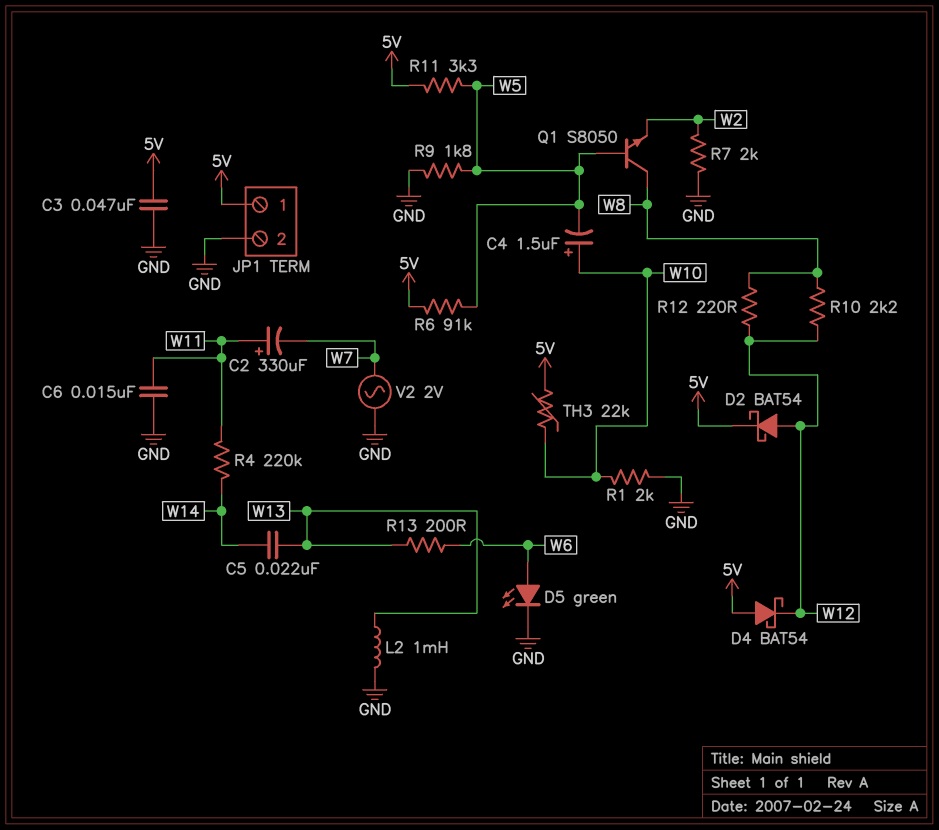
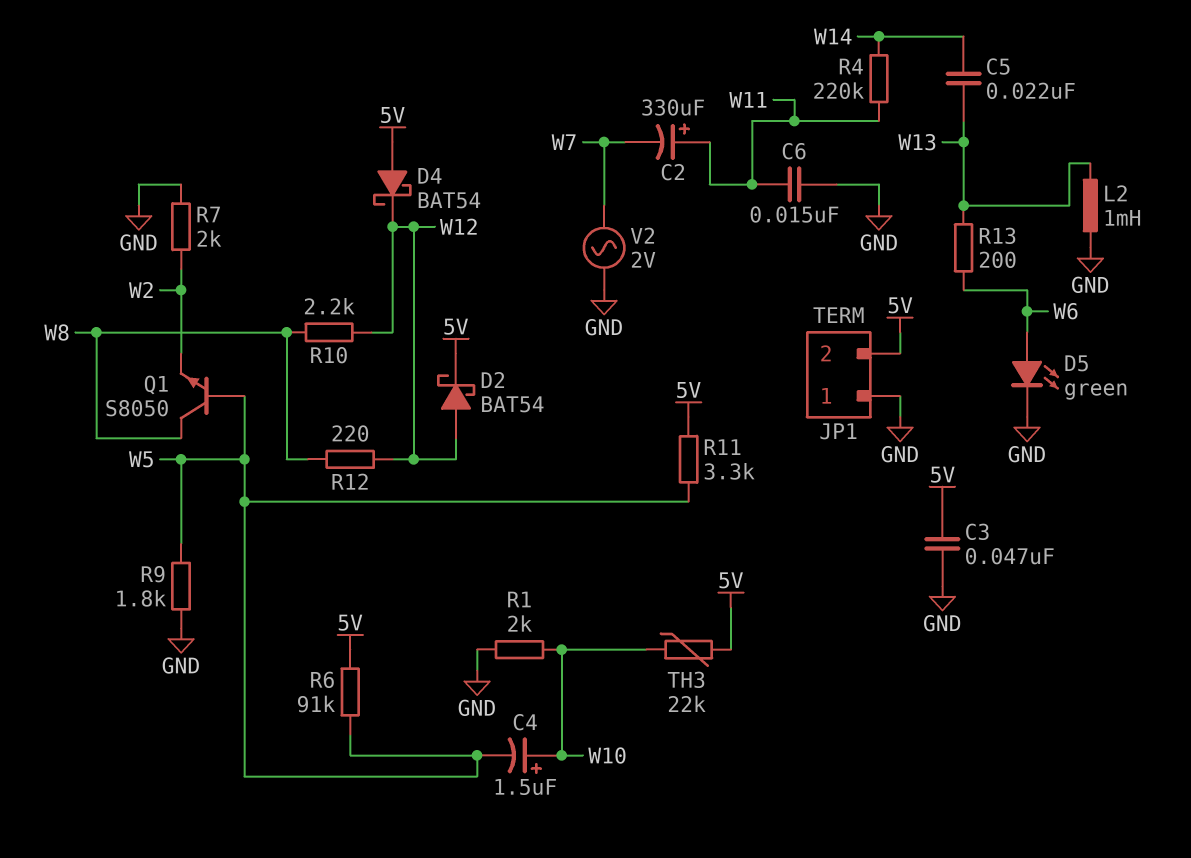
JP1 pin 1: 5V -> GND
JP1 pin 2: GND -> 5V

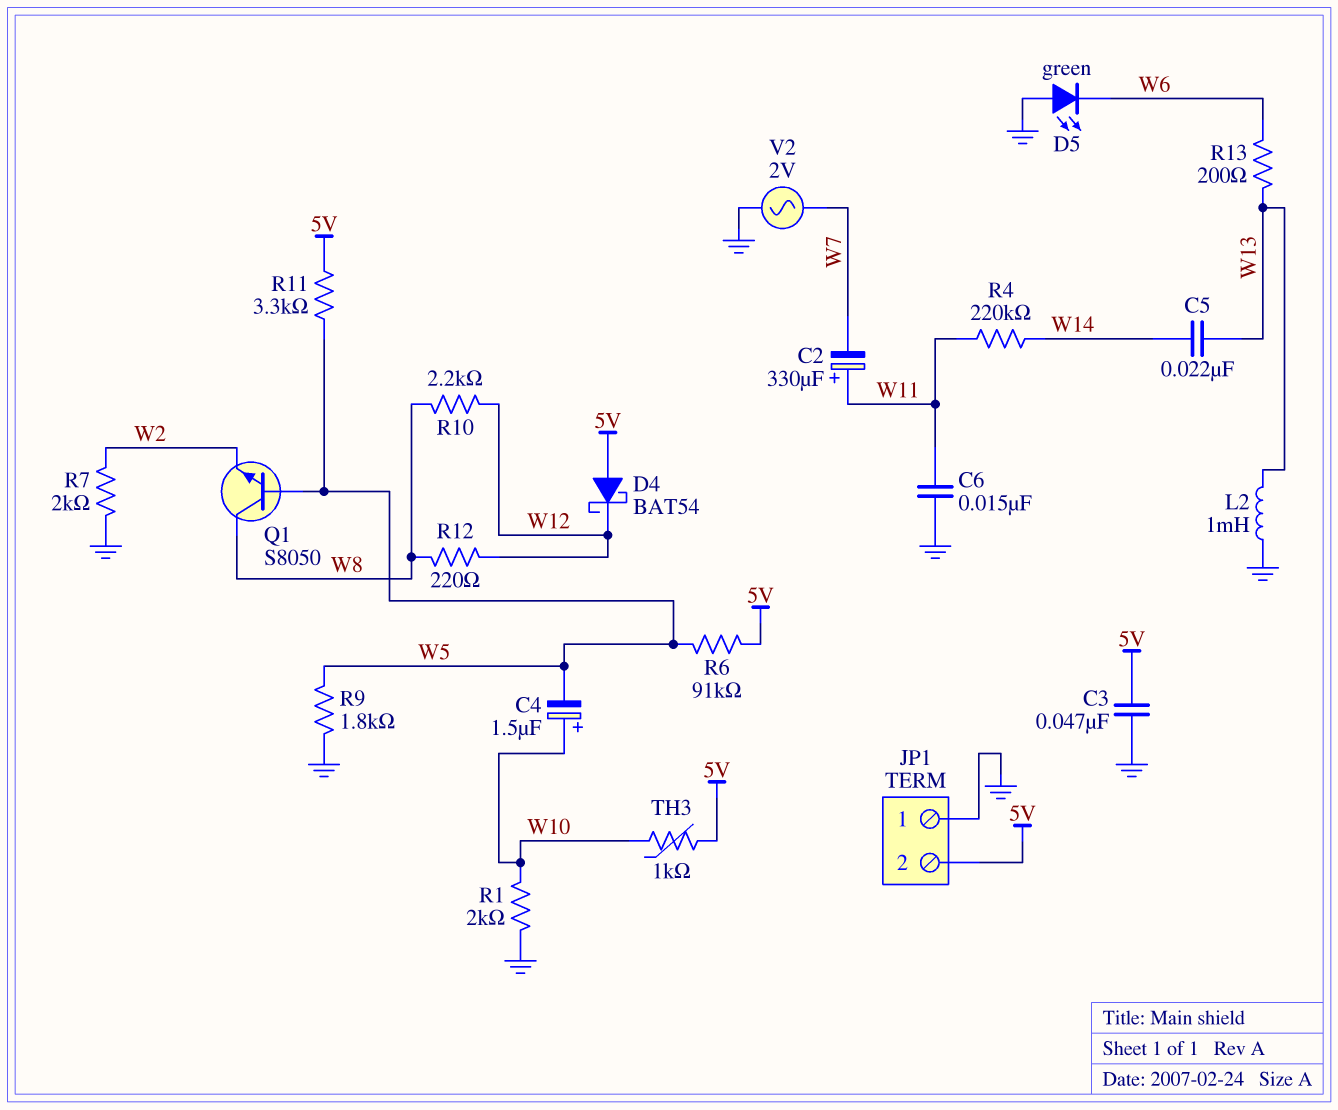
D2: schottky BAT54 (A W12, K 5V) -> none
D5: LED green (A W6, K GND) -> LED green (A GND, K W6)
TH3: 22k (5V, W10) -> 1k (5V, W10)

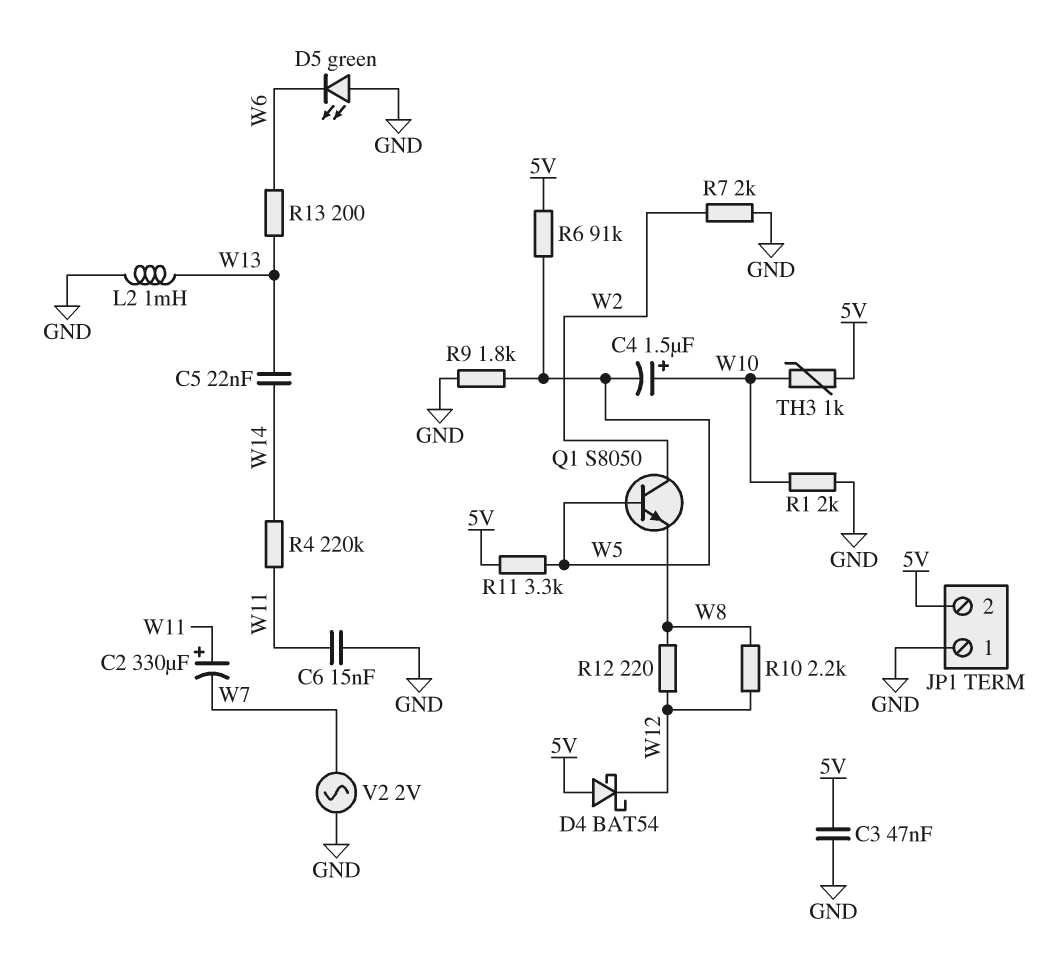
Q1: NPN S8050 (B W5, C W8, E W2) -> NPN S8050 (B W5, C W2, E W8)

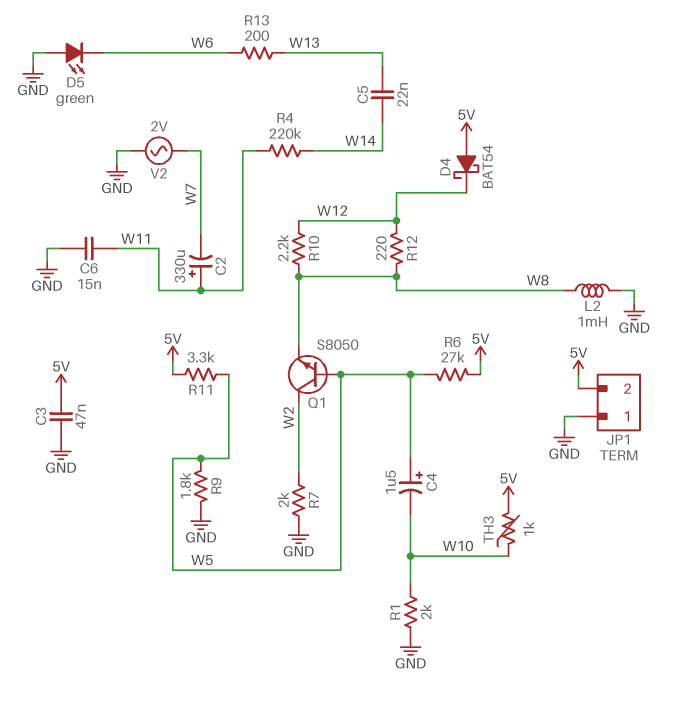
C4: 1.5uF (plus W10, minus W5) -> 1.5uF (plus W5, minus W10)
L2: 1mH (GND, W13) -> 1mH (GND, W8)
R6: 91k (5V, W5) -> 27k (5V, W5)

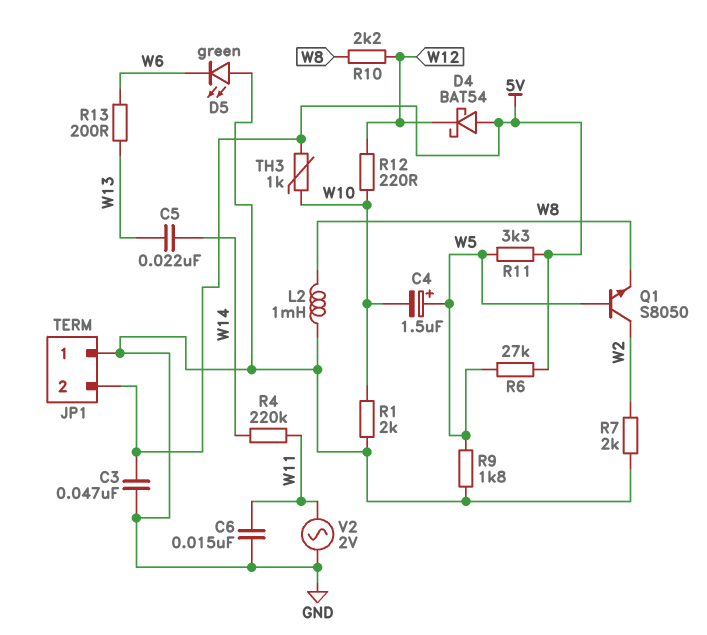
C2: 330uF (plus W11, minus W7) -> none
R12: 220 (W8, W12) -> 220 (W10, W12)
V2: AC 2V (GND, W7) -> AC 2V (GND, W11)

